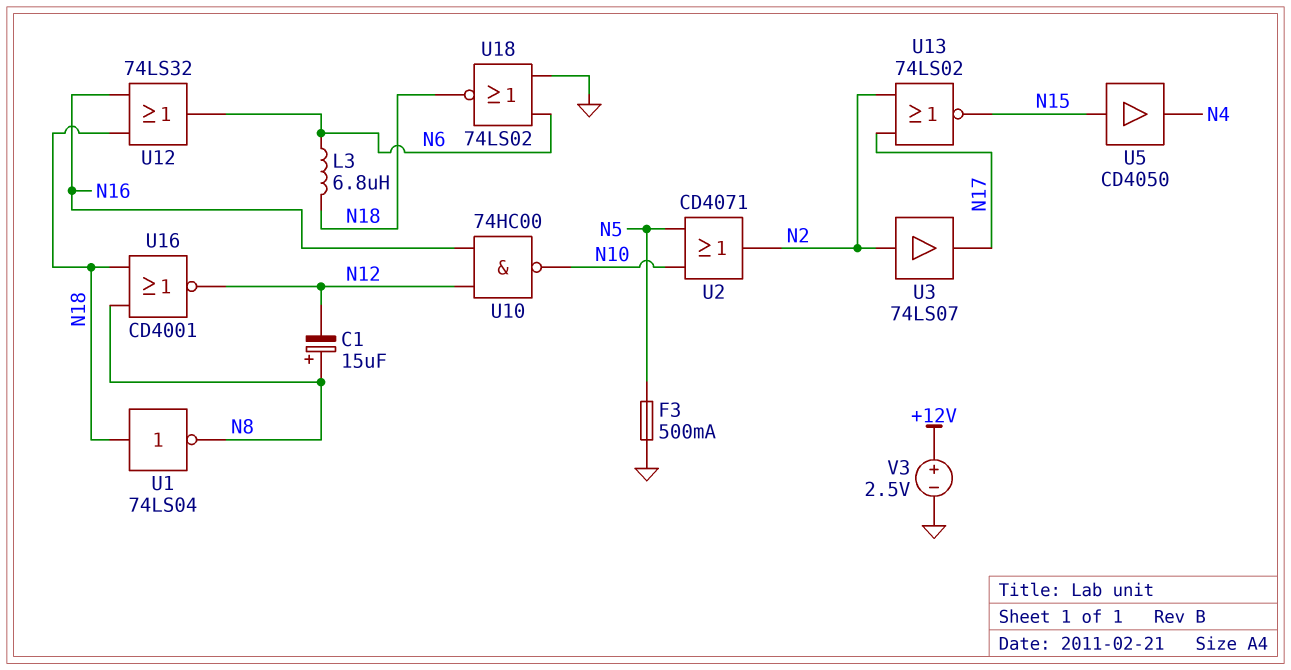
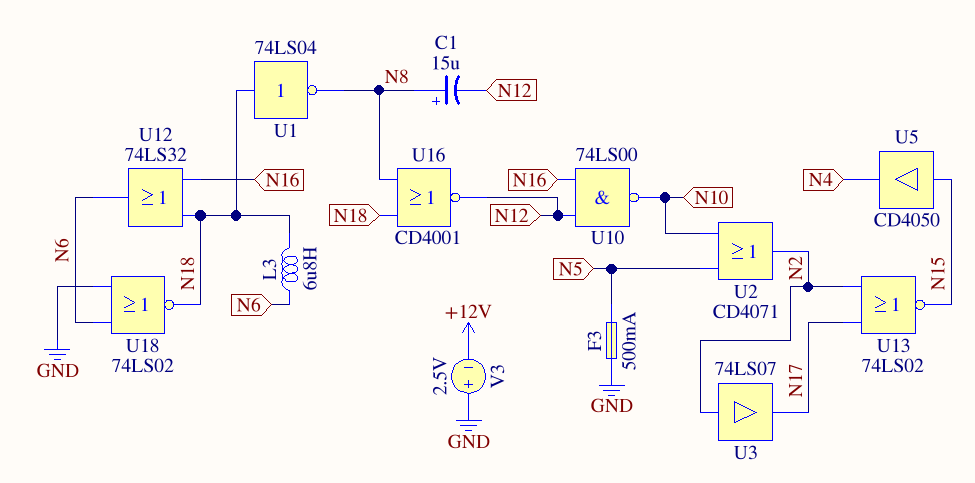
U10: NAND 74HC00 (in N12, in N16, out N10) -> NAND 74LS00 (in N12, in N16, out N10)
V3: 2.5V (plus +12V, minus GND) -> 2.5V (plus GND, minus +12V)

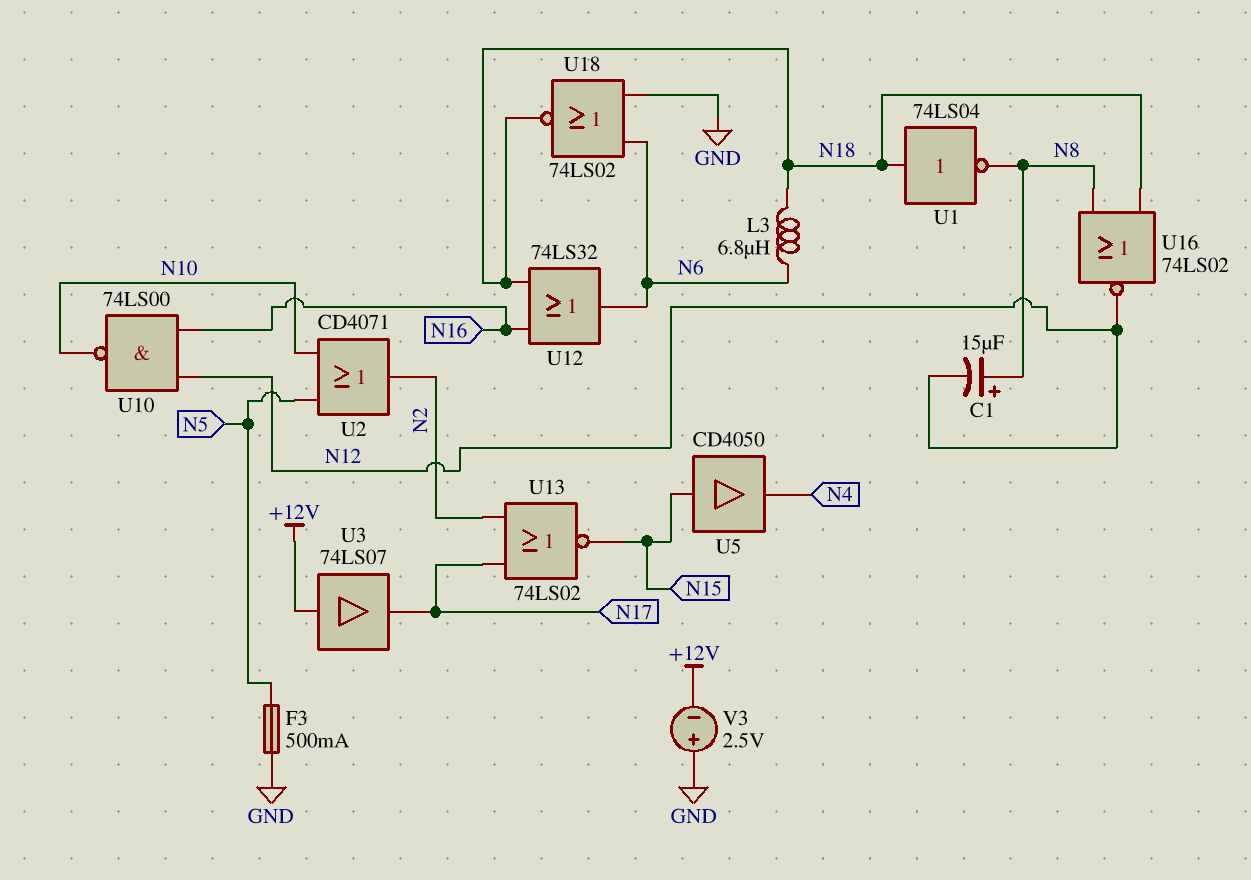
U3: buffer 74LS07 (in N2, out N17) -> buffer 74LS07 (in +12V, out N17)
U16: NOR CD4001 (in N8, in N18, out N12) -> NOR 74LS02 (in N8, in N18, out N12)

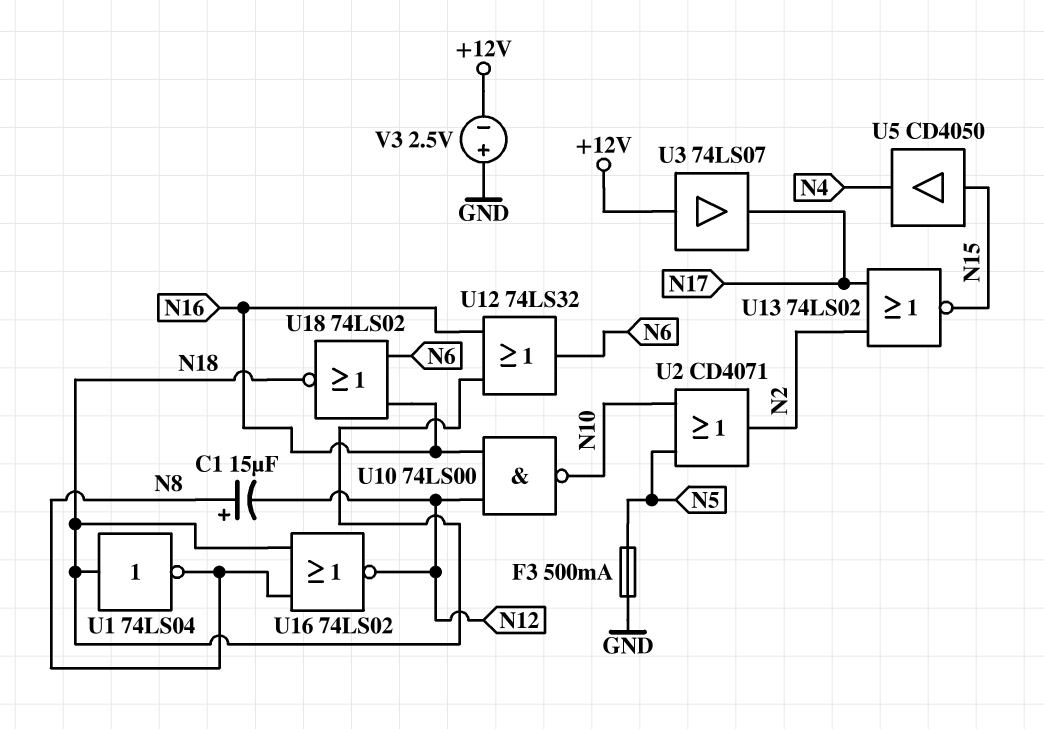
L3: 6.8uH (N6, N18) -> none
U18: NOR 74LS02 (in GND, in N6, out N18) -> NOR 74LS02 (in N6, in N16, out N18)

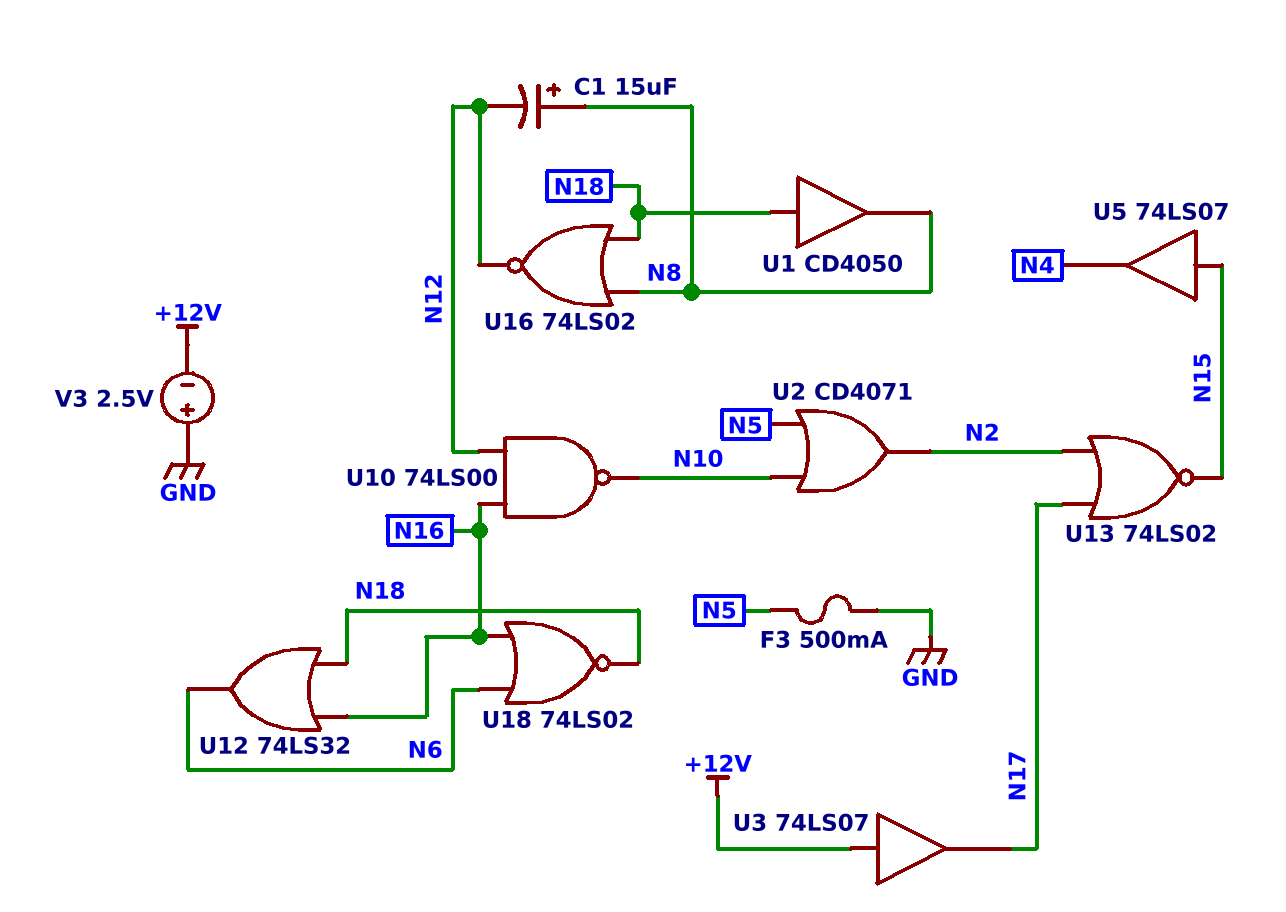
U1: NOT 74LS04 (in N18, out N8) -> buffer CD4050 (in N18, out N8)
U5: buffer CD4050 (in N15, out N4) -> buffer 74LS07 (in N15, out N4)

